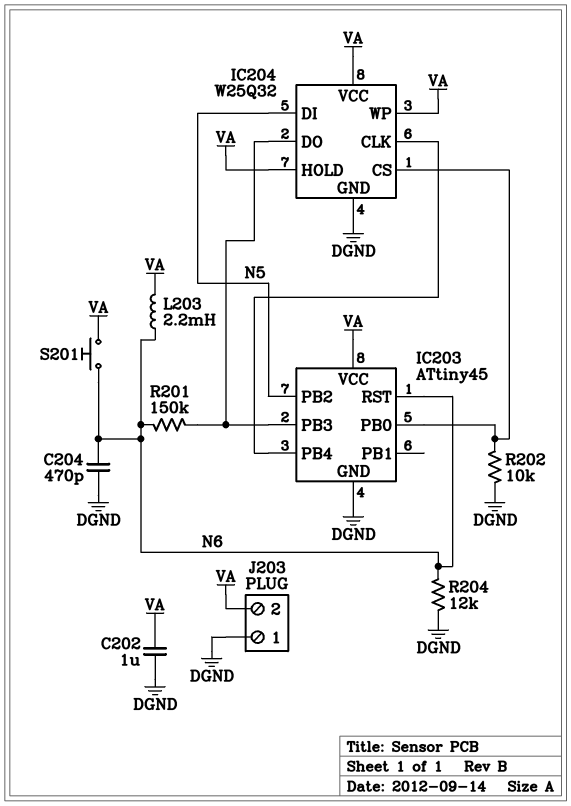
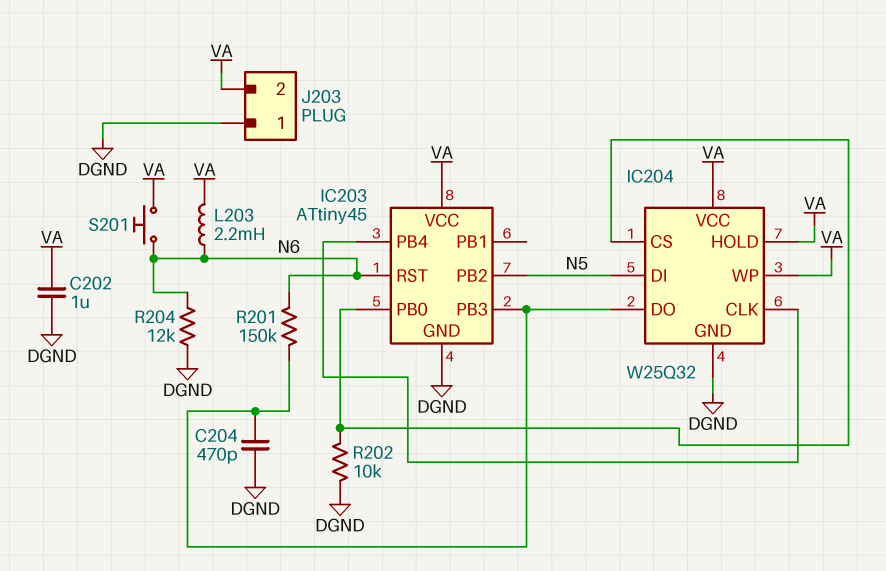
C204: 470pF (DGND, N6) -> 470pF (DGND, IC203/PB3)

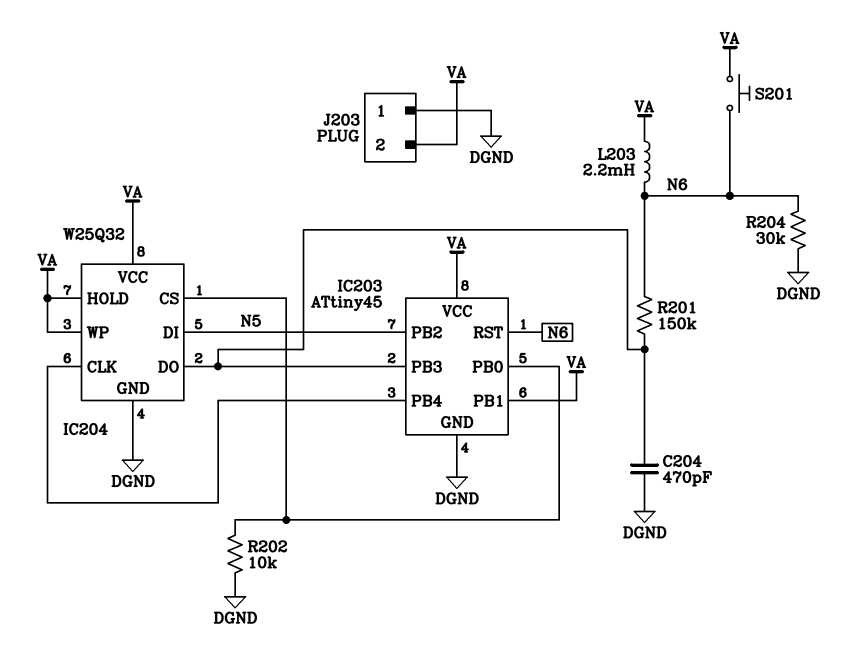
C202: 1uF (DGND, VA) -> none
IC203 pin PB1: none -> VA
R204: 12k (DGND, N6) -> 30k (DGND, N6)

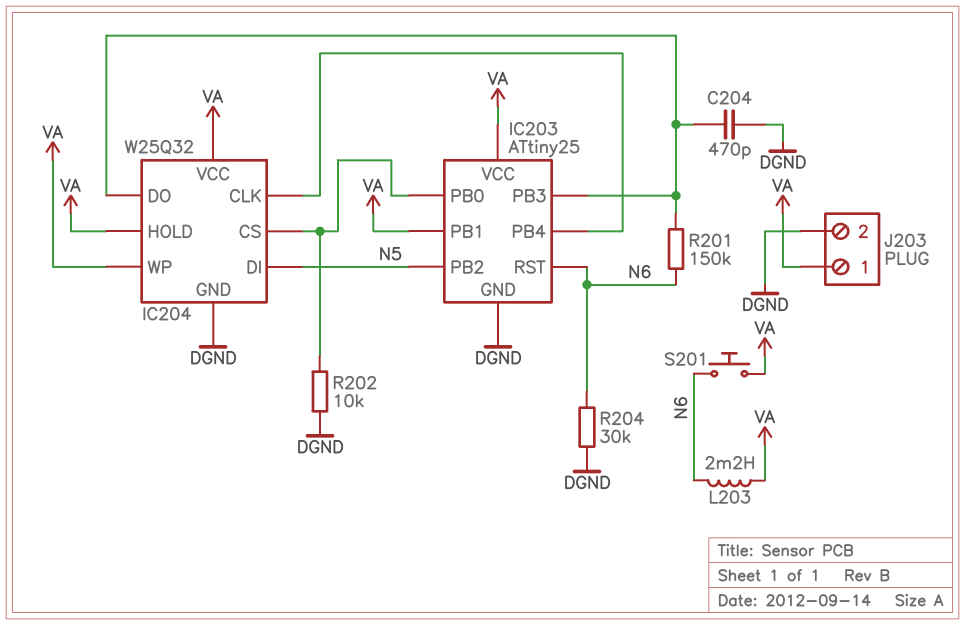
IC203: ATtiny45 -> ATtiny25
J203 pin 1: DGND -> VA
J203 pin 2: VA -> DGND

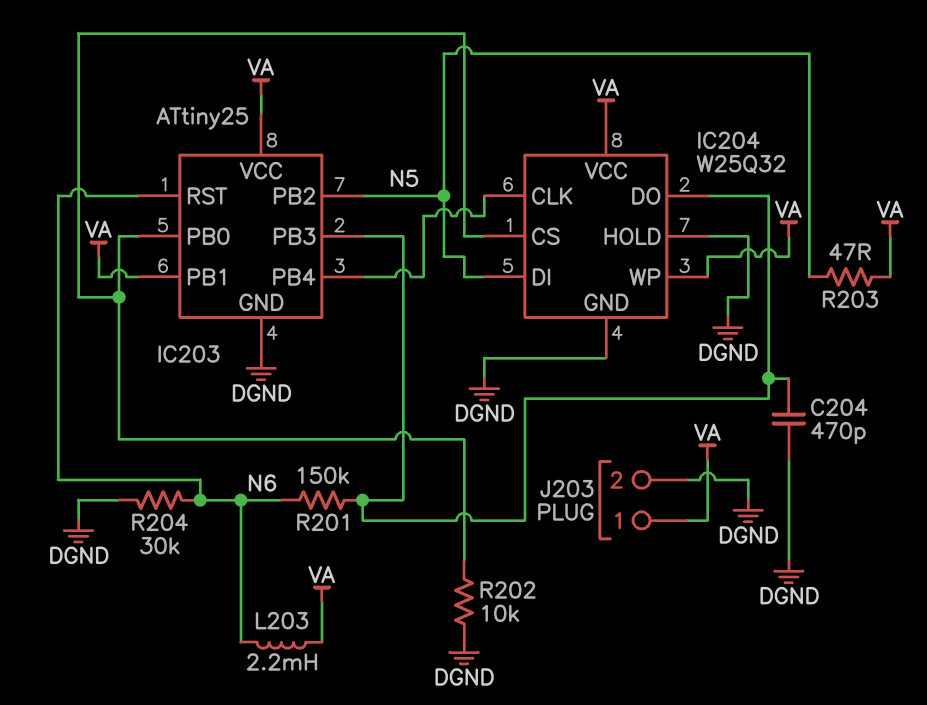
IC204 pin HOLD: VA -> DGND
R203: none -> 47 (N5, VA)
S201: button (N6, VA) -> none

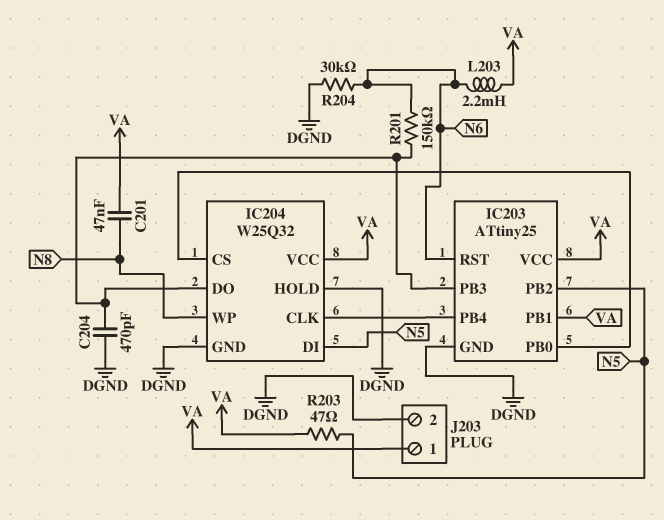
C201: none -> 47nF (N8, VA)
IC204 pin WP: VA -> N8
R202: 10k (DGND, IC203/PB0) -> none

